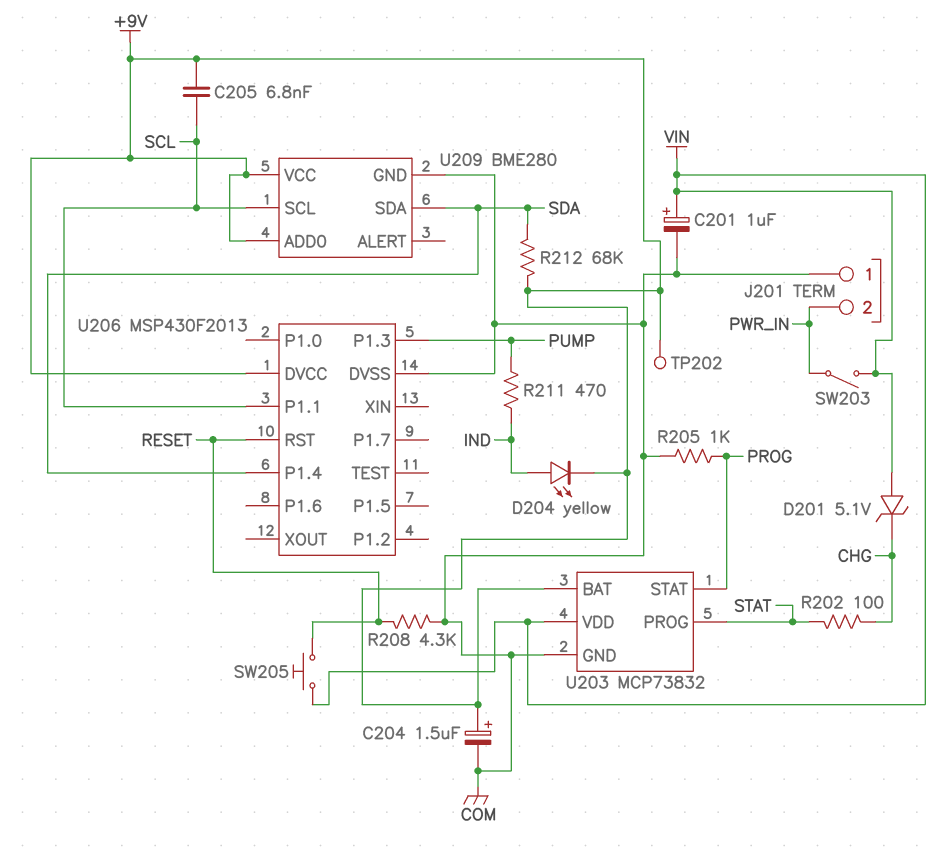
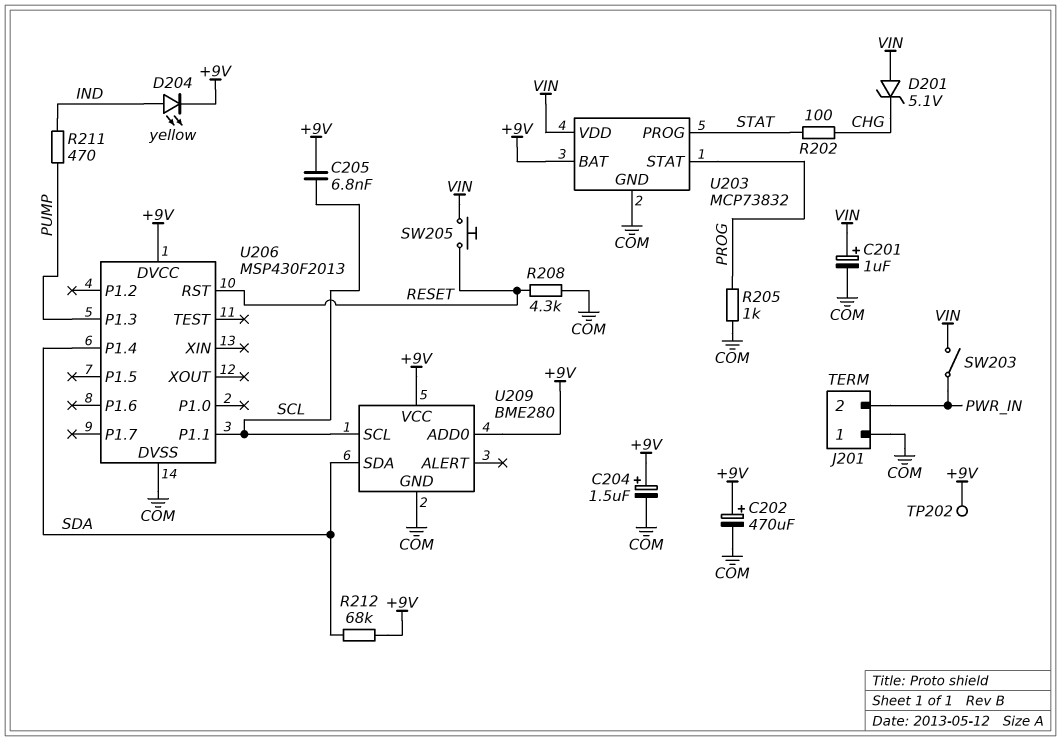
C202: none -> 470uF (plus +9V, minus COM)

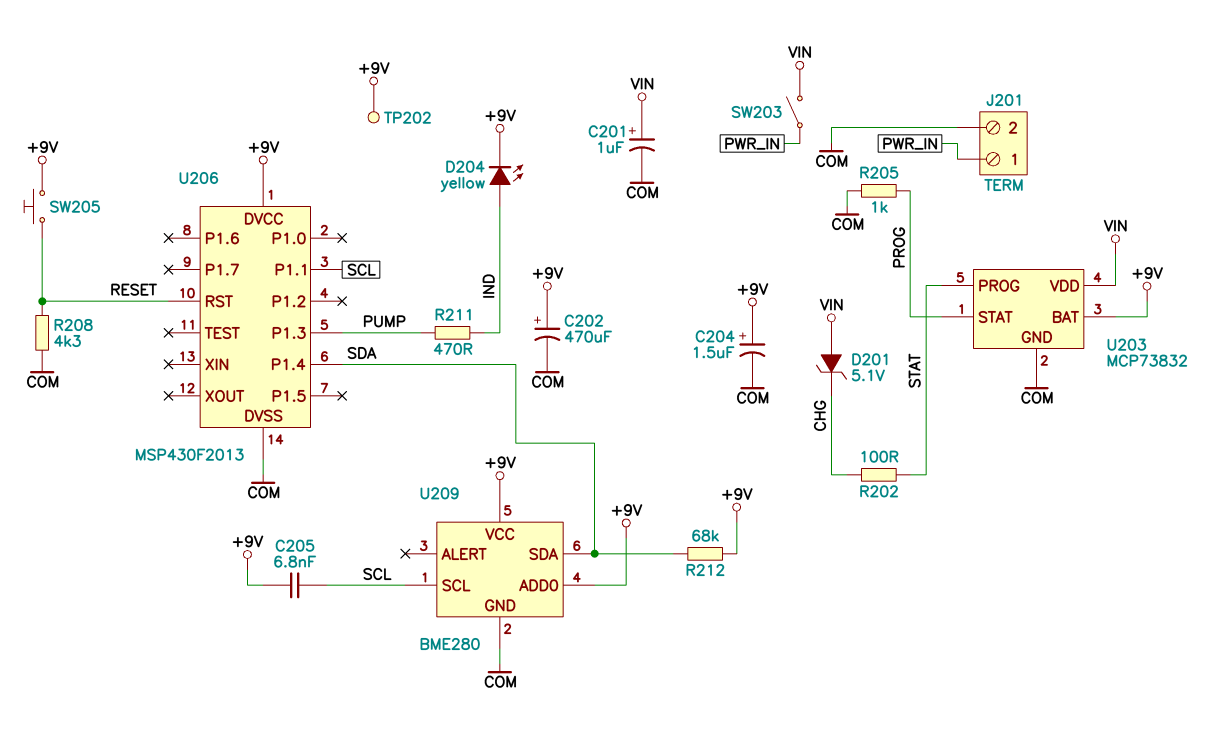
J201 pin 1: COM -> PWR_IN
J201 pin 2: PWR_IN -> COM
SW205: button (RESET, VIN) -> button (+9V, RESET)

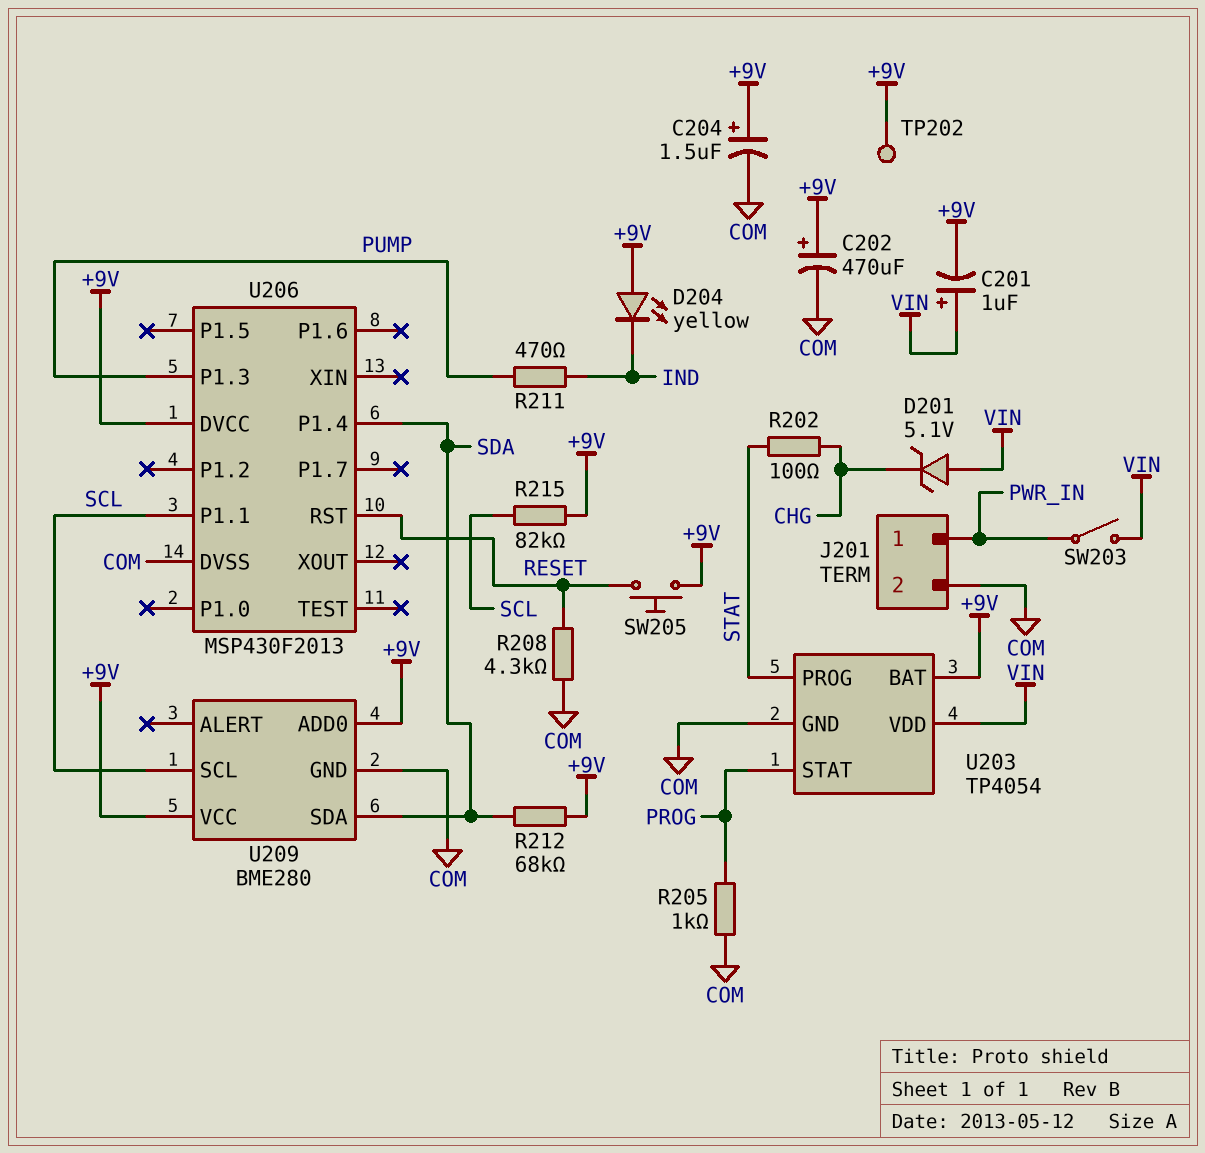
C201: 1uF (plus VIN, minus COM) -> 1uF (plus VIN, minus +9V)
C205: 6.8nF (+9V, SCL) -> none
D204: LED yellow (A IND, K +9V) -> LED yellow (A +9V, K IND)
R215: none -> 82k (+9V, SCL)
U203: MCP73832 -> TP4054

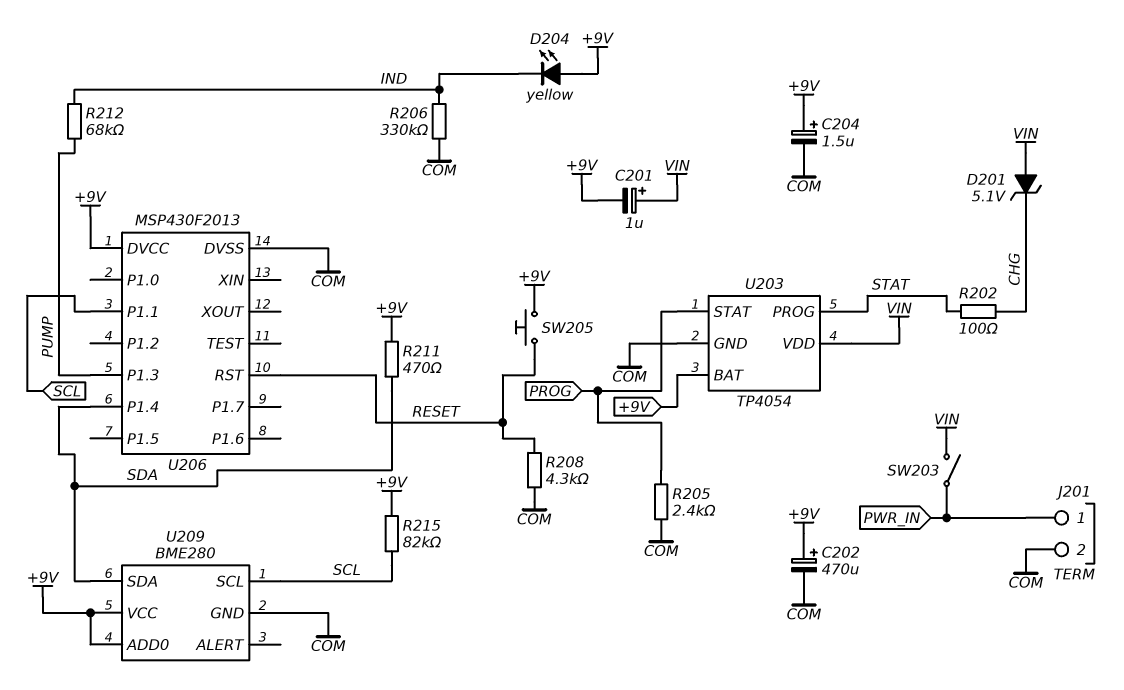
R205: 1k (COM, PROG) -> 2.4k (COM, PROG)
R206: none -> 330k (COM, IND)
R211: 470 (IND, PUMP) -> 470 (+9V, SDA)
R212: 68k (+9V, SDA) -> 68k (IND, PUMP)
TP202: test point (+9V) -> none

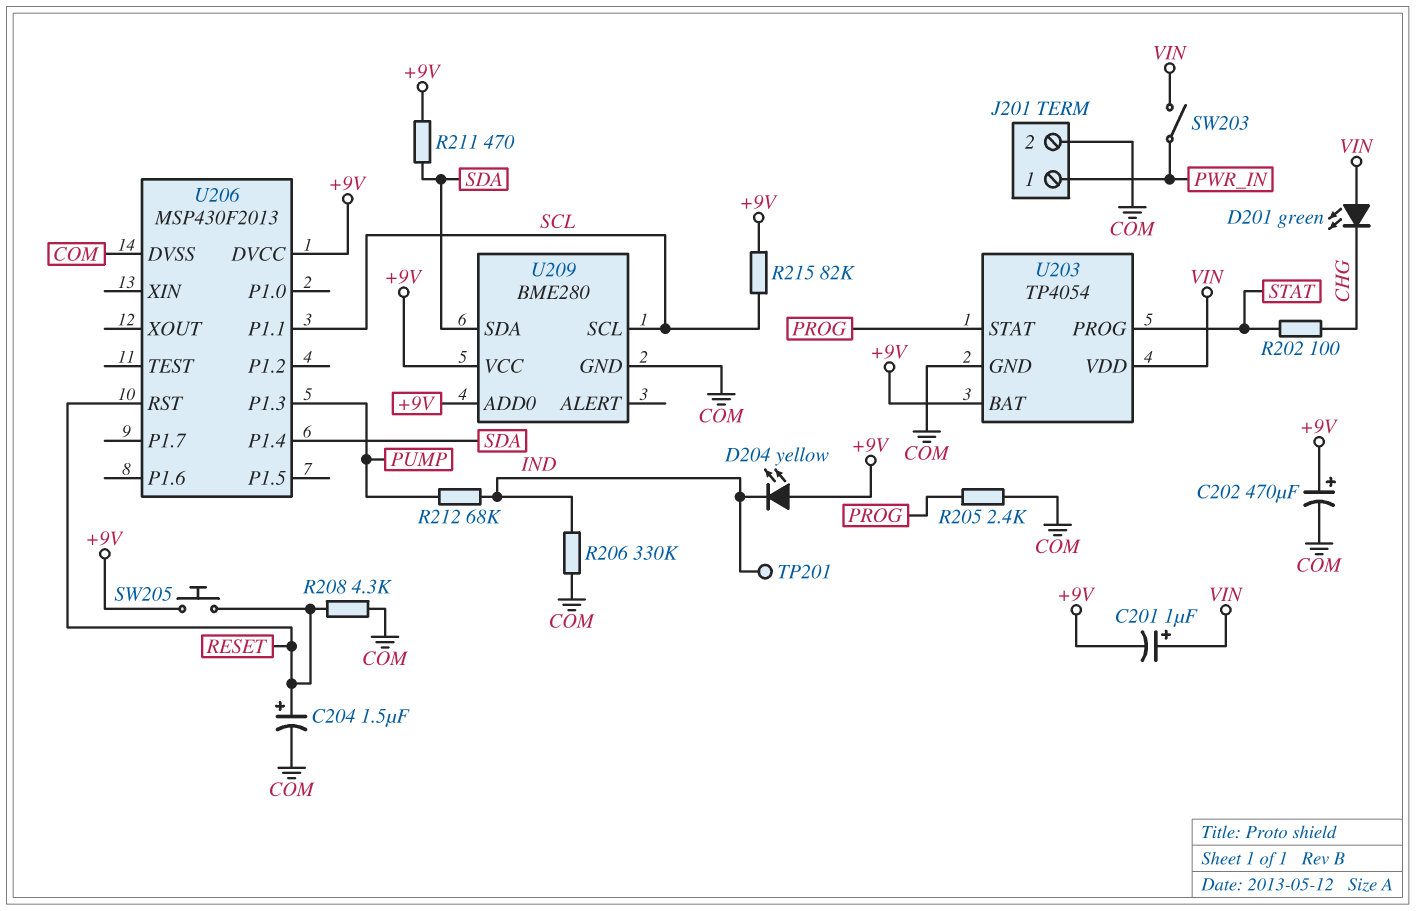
C204: 1.5uF (plus +9V, minus COM) -> 1.5uF (plus RESET, minus COM)
D201: zener 5.1V (A VIN, K CHG) -> LED green (A VIN, K CHG)
TP201: none -> test point (IND)

